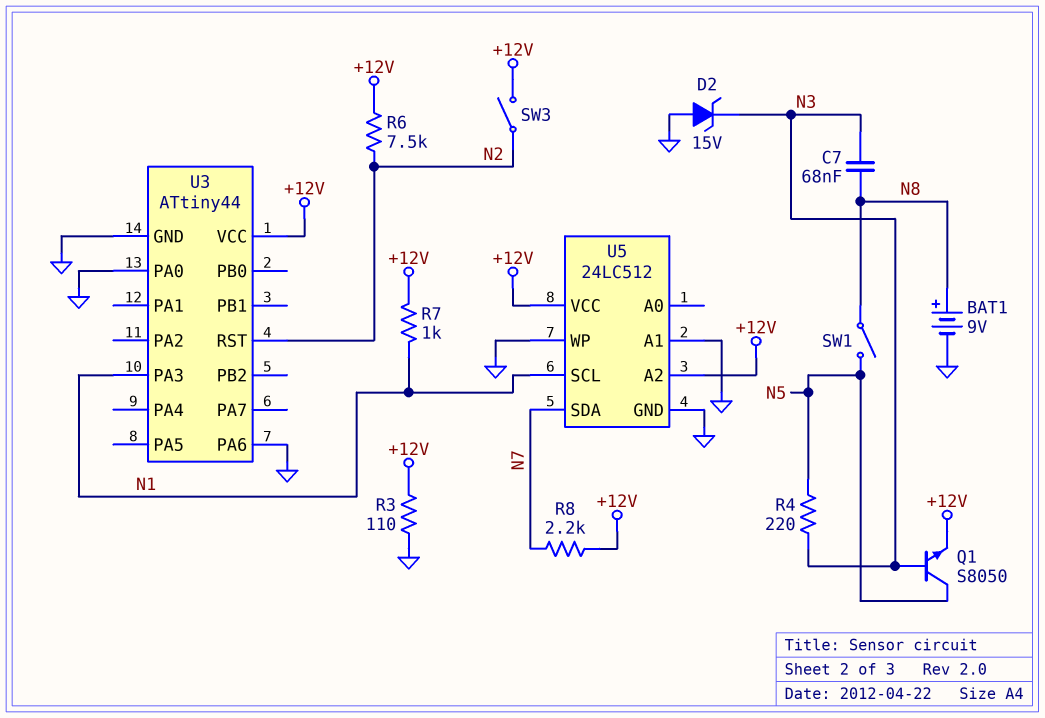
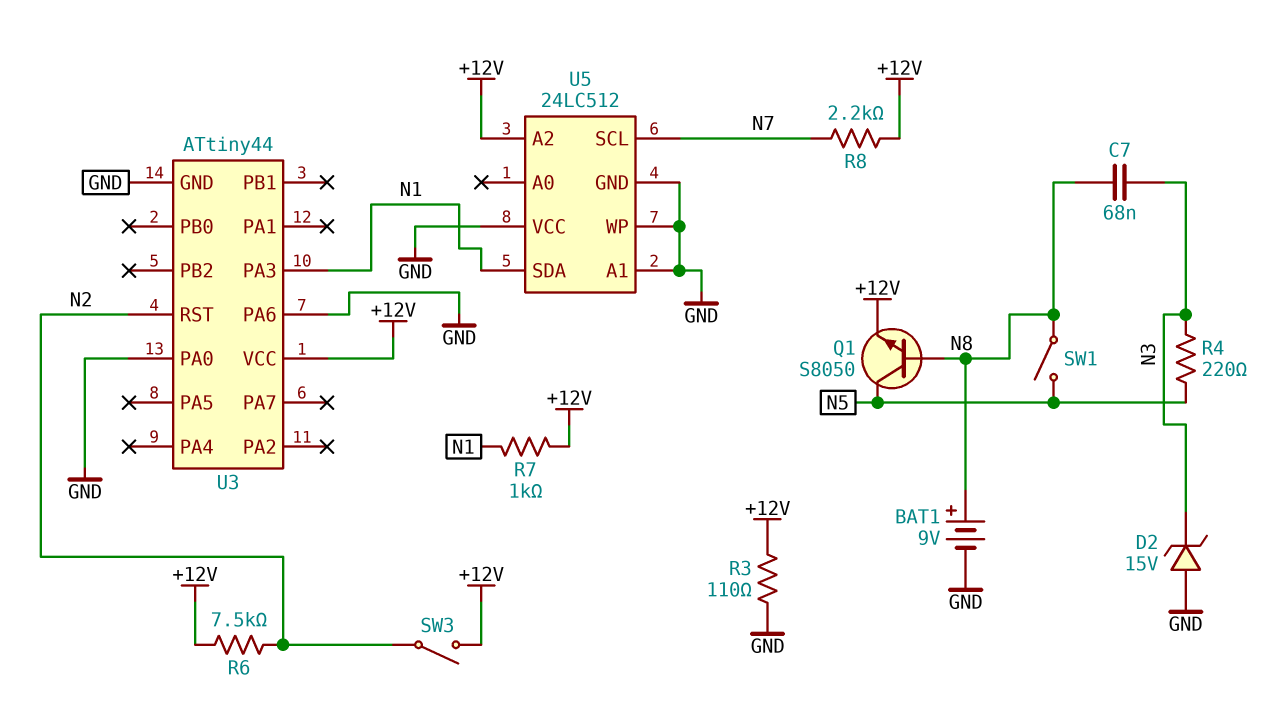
Q1: NPN S8050 (B N3, C N5, E +12V) -> NPN S8050 (B N8, C N5, E +12V)
U5 pin SCL: N1 -> N7
U5 pin SDA: N7 -> N1
U5 pin VCC: +12V -> GND

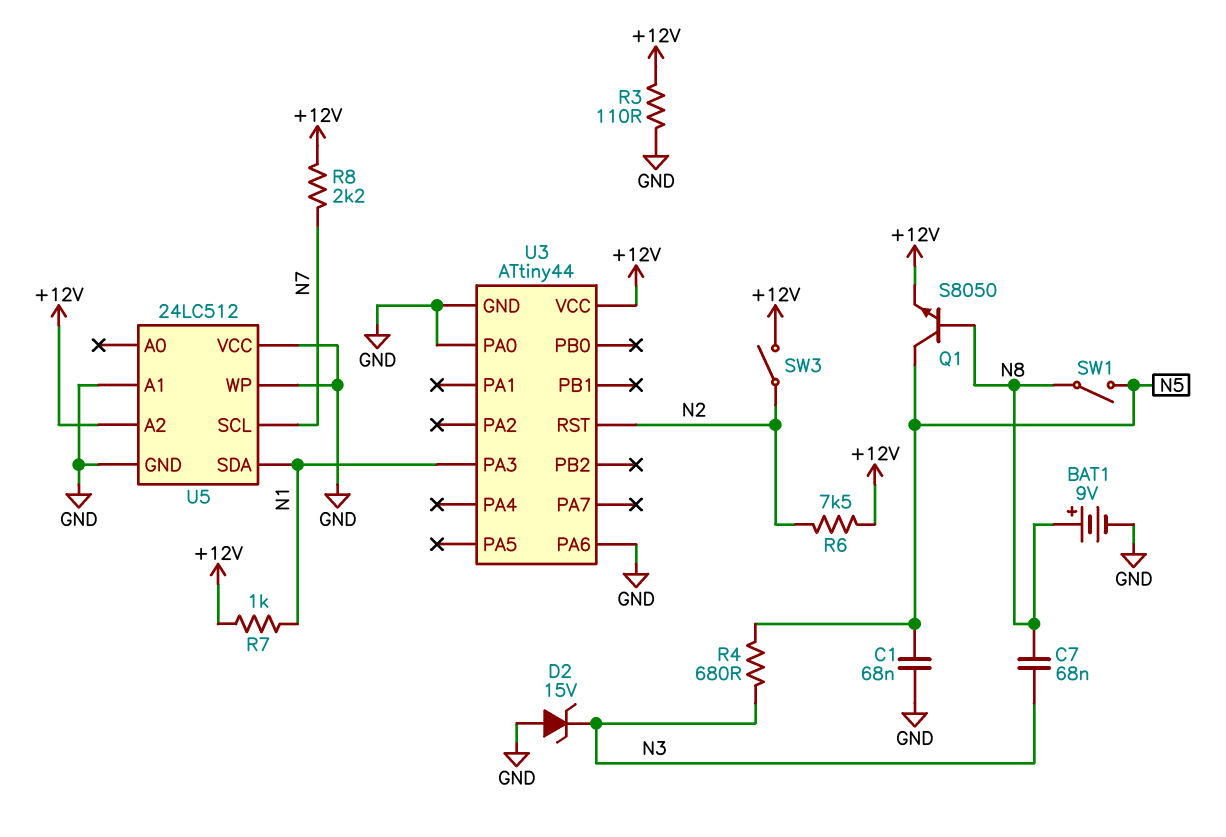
C1: none -> 68nF (GND, N5)
R4: 220 (N3, N5) -> 680 (N3, N5)

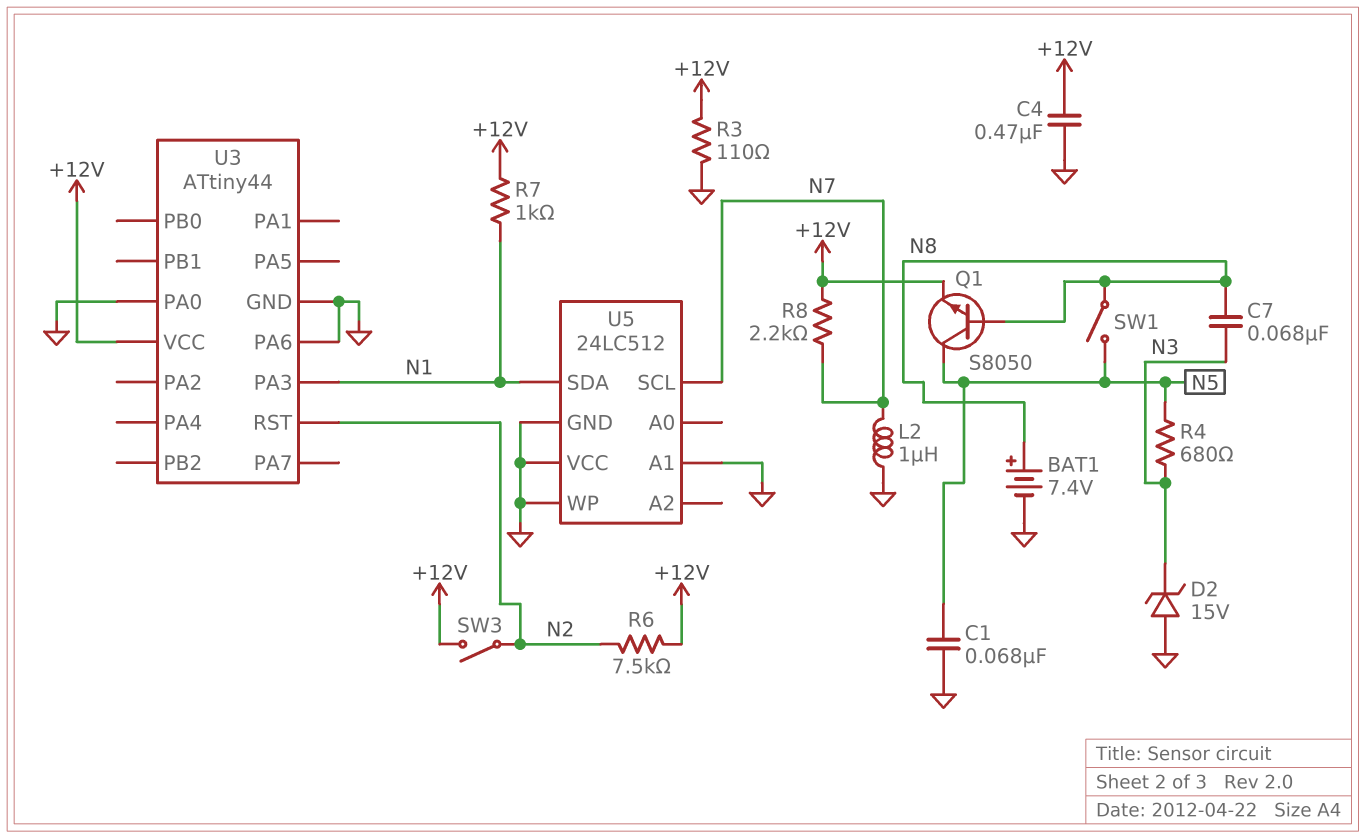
BAT1: 9V (plus N8, minus GND) -> 7.4V (plus N8, minus GND)
C4: none -> 470nF (+12V, GND)
L2: none -> 1uH (GND, N7)
U5 pin A2: +12V -> none

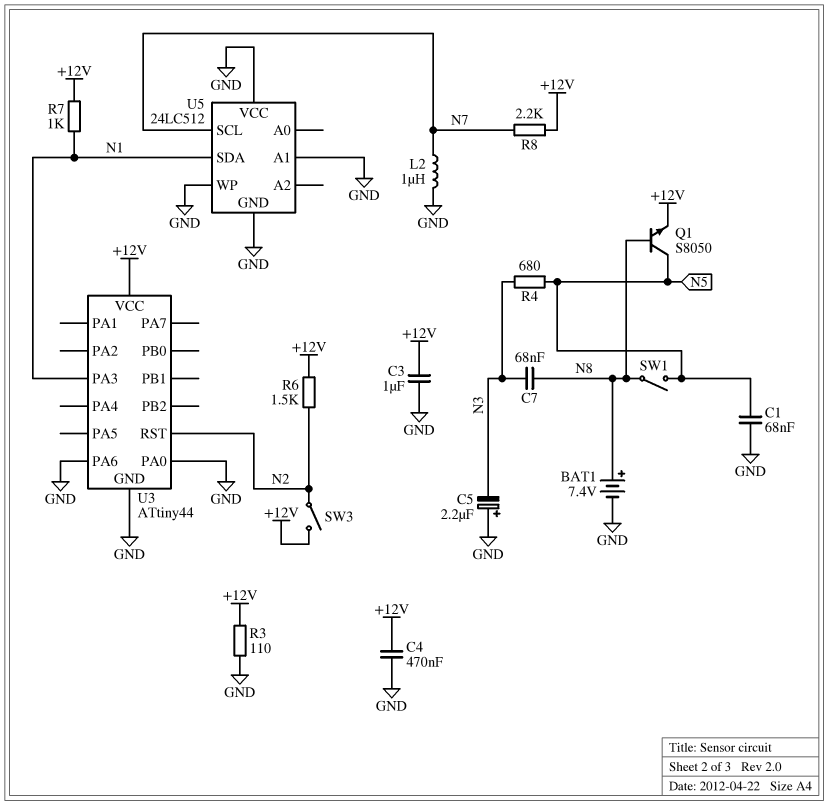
C3: none -> 1uF (+12V, GND)
C5: none -> 2.2uF (plus GND, minus N3)
D2: zener 15V (A GND, K N3) -> none
R6: 7.5k (+12V, N2) -> 1.5k (+12V, N2)

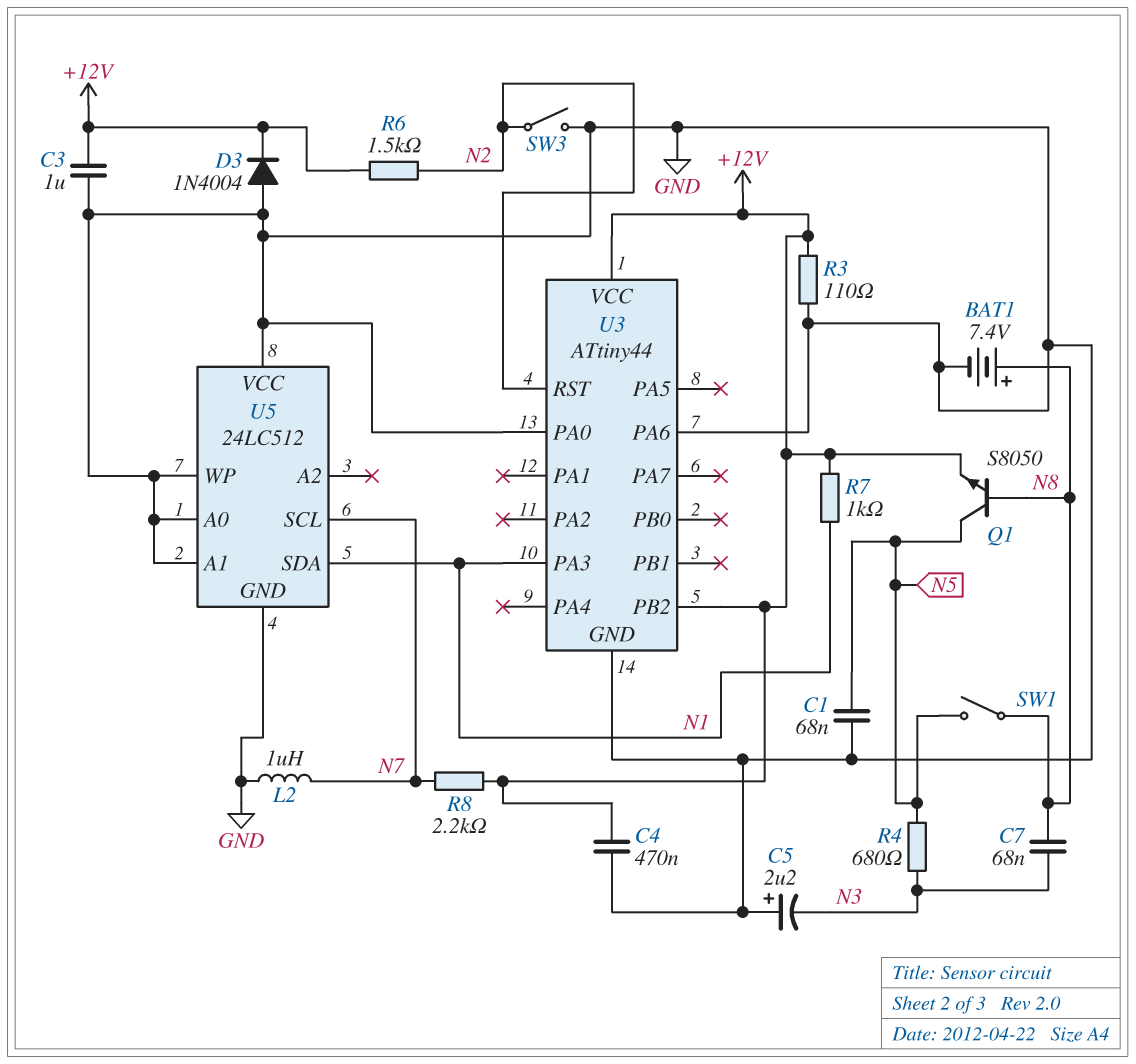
D3: none -> diode 1N4004 (A GND, K +12V)
SW3: switch (+12V, N2) -> switch (GND, N2)
U3 pin PB2: none -> +12V
U5 pin A0: none -> GND

